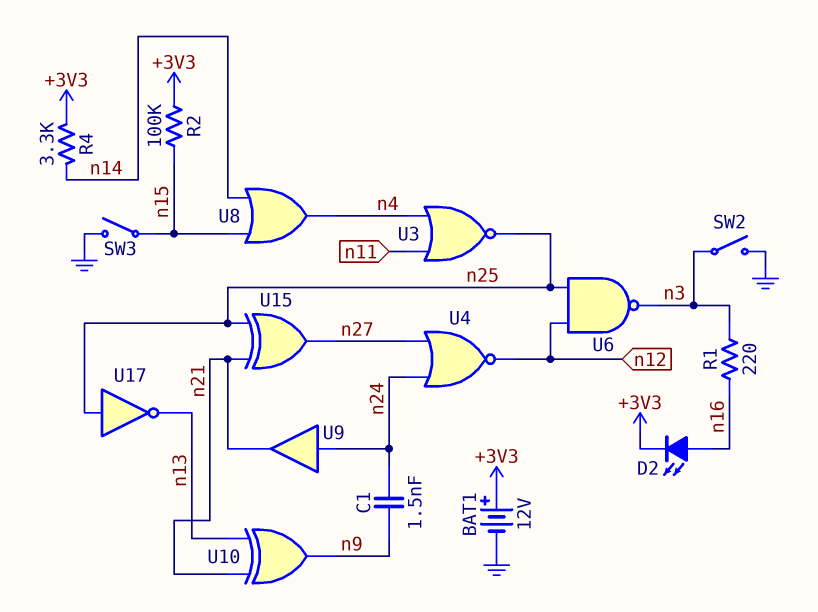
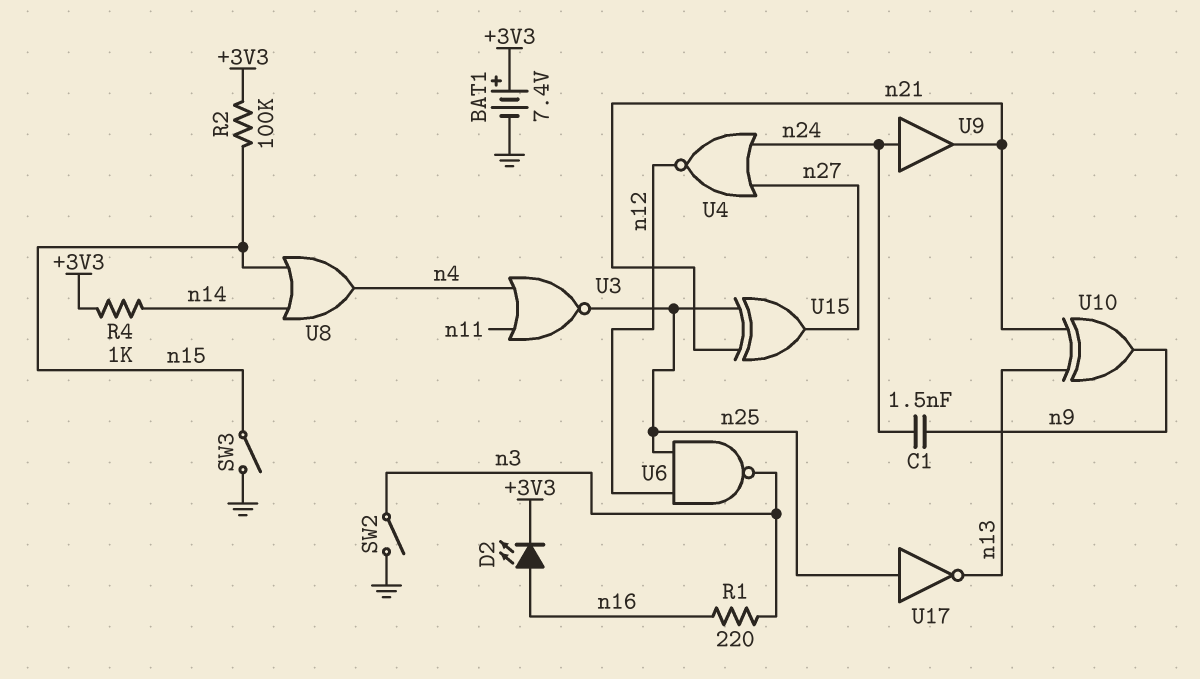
BAT1: 12V (plus +3V3, minus GND) -> 7.4V (plus +3V3, minus GND)
R4: 3.3k (+3V3, n14) -> 1k (+3V3, n14)

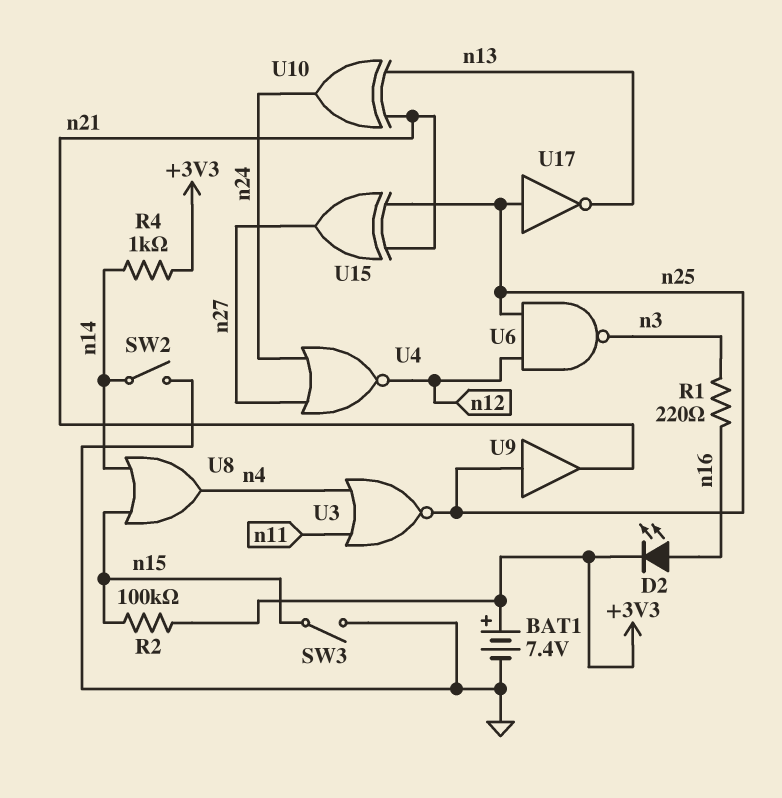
C1: 1.5nF (n9, n24) -> none
SW2: switch (GND, n3) -> switch (GND, n14)
U9: buffer (in n24, out n21) -> buffer (in n25, out n21)
U10: XOR (in n13, in n21, out n9) -> XOR (in n13, in n21, out n24)

